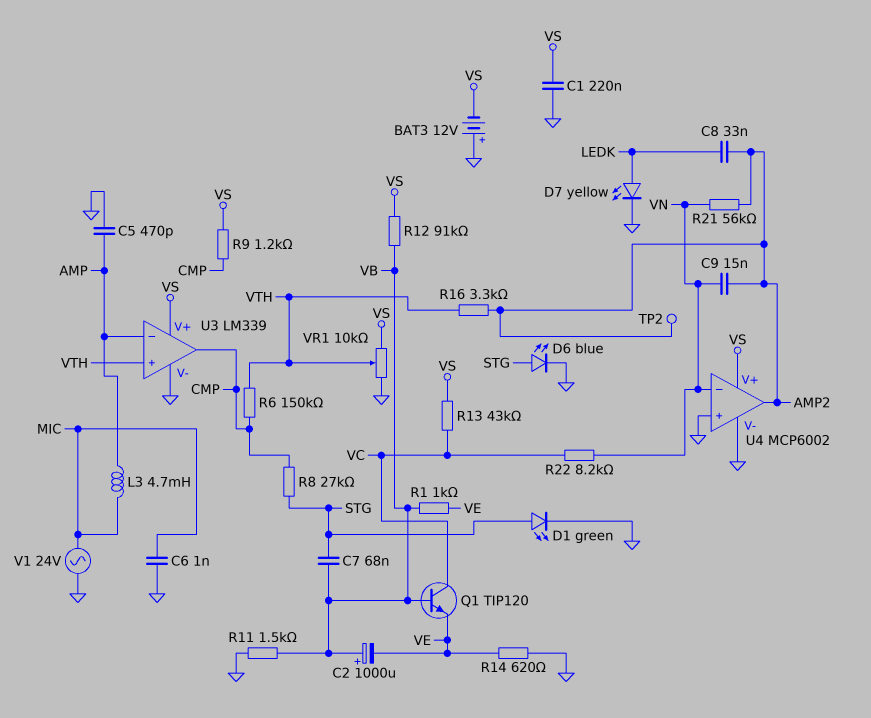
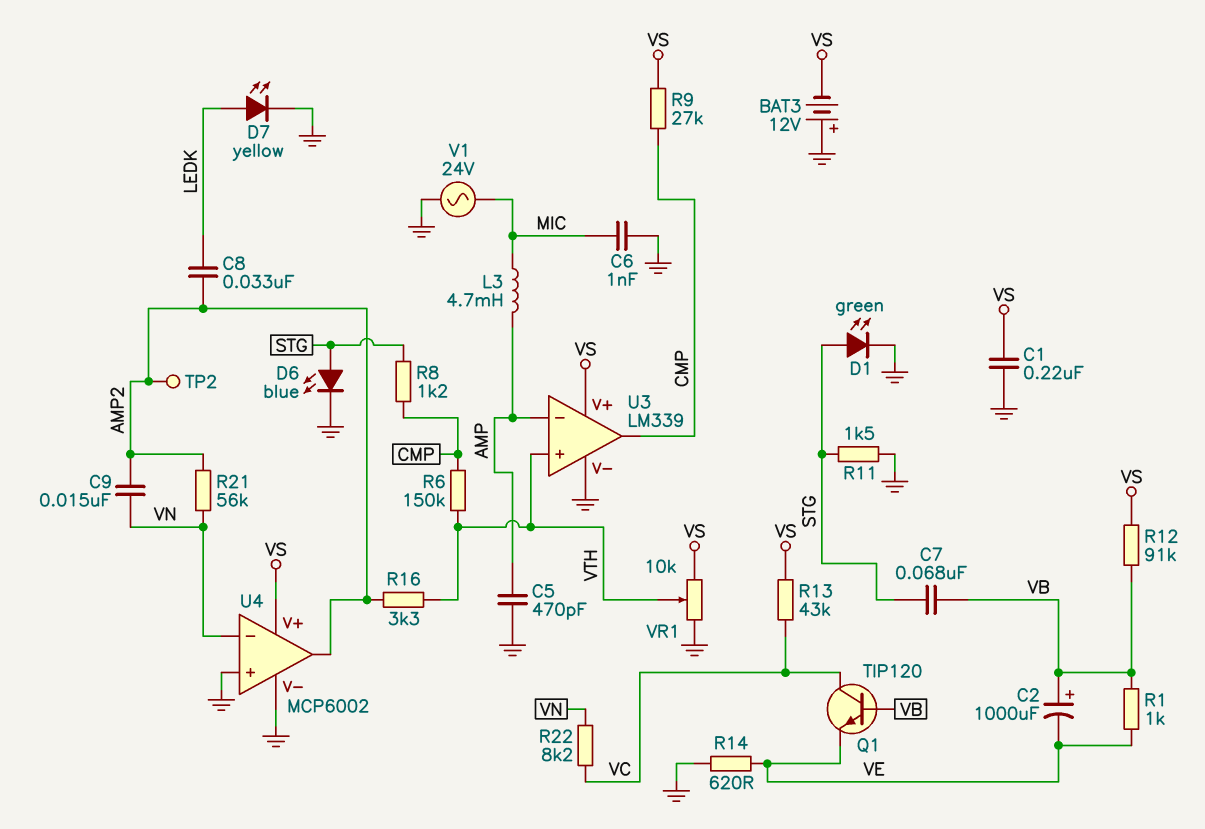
R8: 27k (CMP, STG) -> 1.2k (CMP, STG)
R9: 1.2k (CMP, VS) -> 27k (CMP, VS)
R11: 1.5k (GND, VB) -> 1.5k (GND, STG)

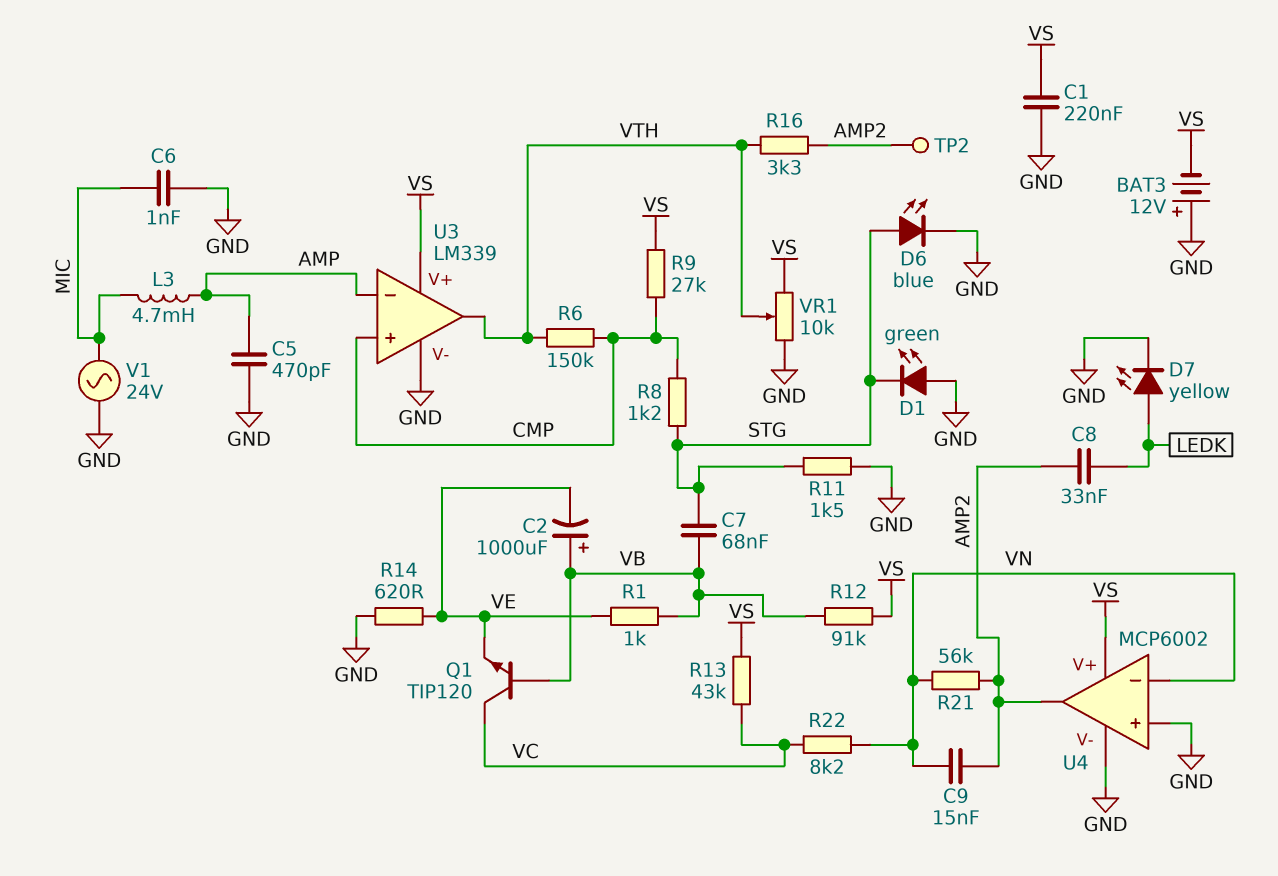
D1: LED green (A STG, K GND) -> LED green (A GND, K STG)
U3 pin in+: VTH -> CMP
U3 pin out: CMP -> VTH

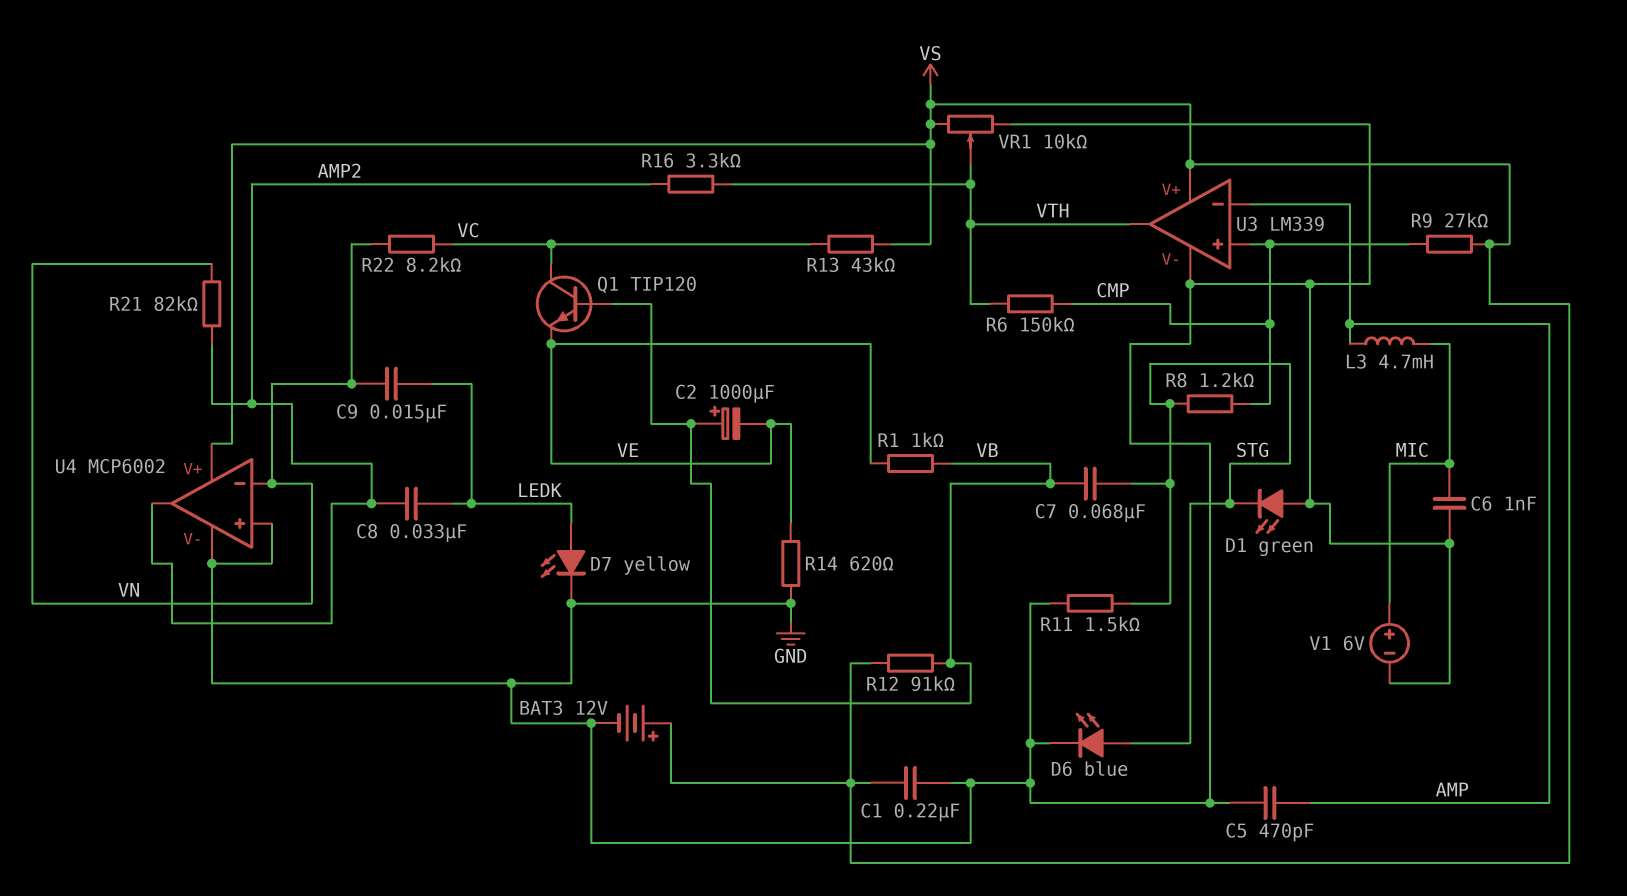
BAT3: 12V (plus GND, minus VS) -> 12V (plus VS, minus GND)
C9: 15nF (AMP2, VN) -> 15nF (LEDK, VN)
R21: 56k (AMP2, VN) -> 82k (AMP2, VN)
TP2: test point (AMP2) -> none
V1: AC 24V (GND, MIC) -> 6V (plus MIC, minus GND)

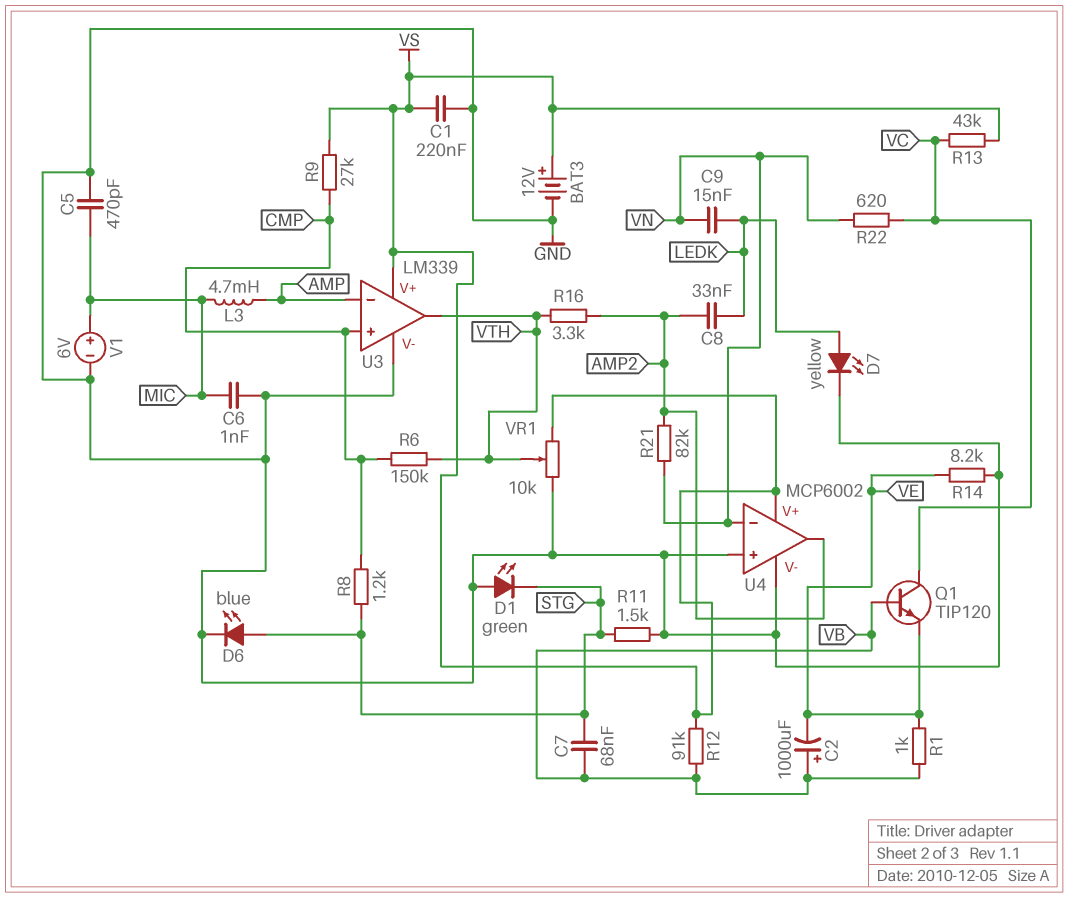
C5: 470pF (AMP, GND) -> 470pF (GND, MIC)
R14: 620 (GND, VE) -> 8.2k (GND, VE)
R22: 8.2k (VC, VN) -> 620 (VC, VN)

